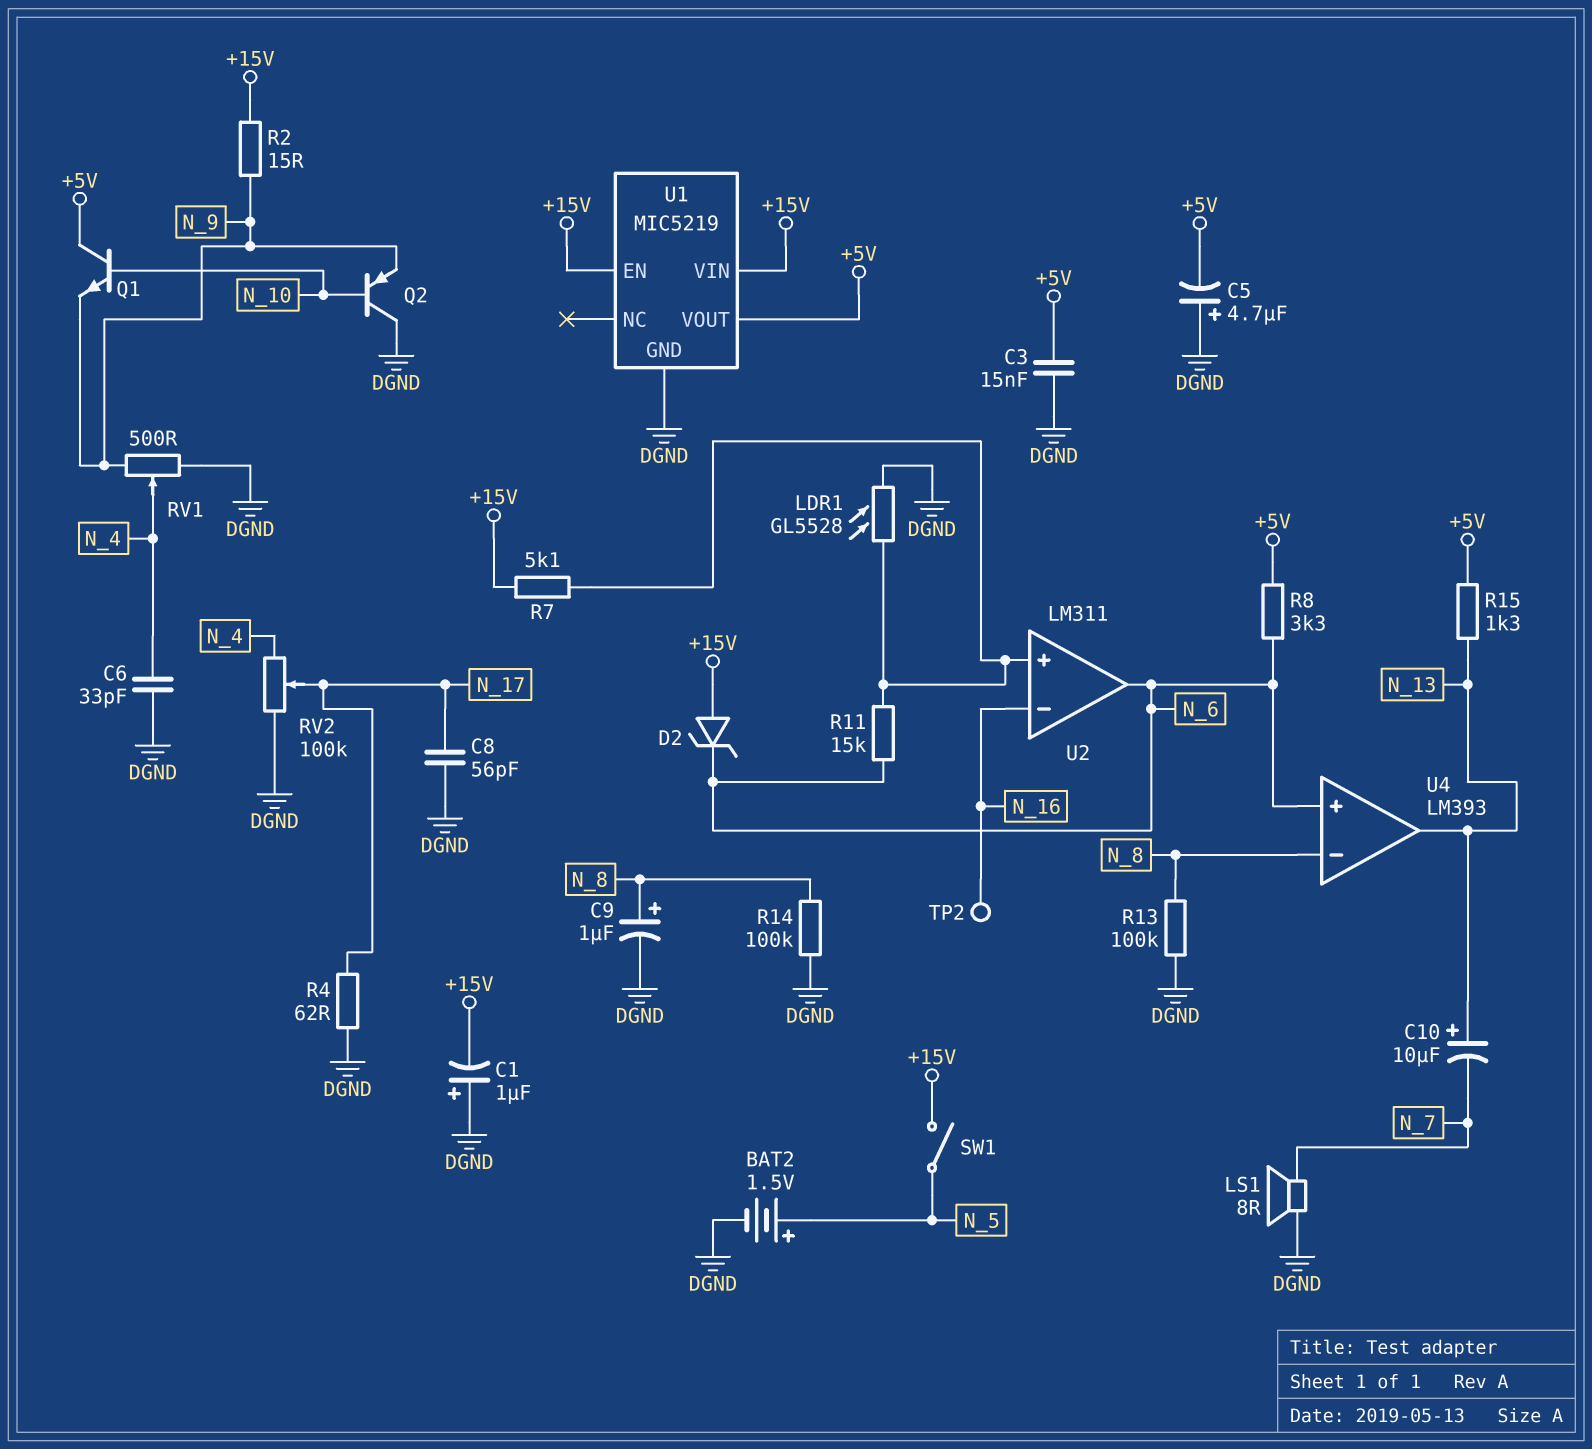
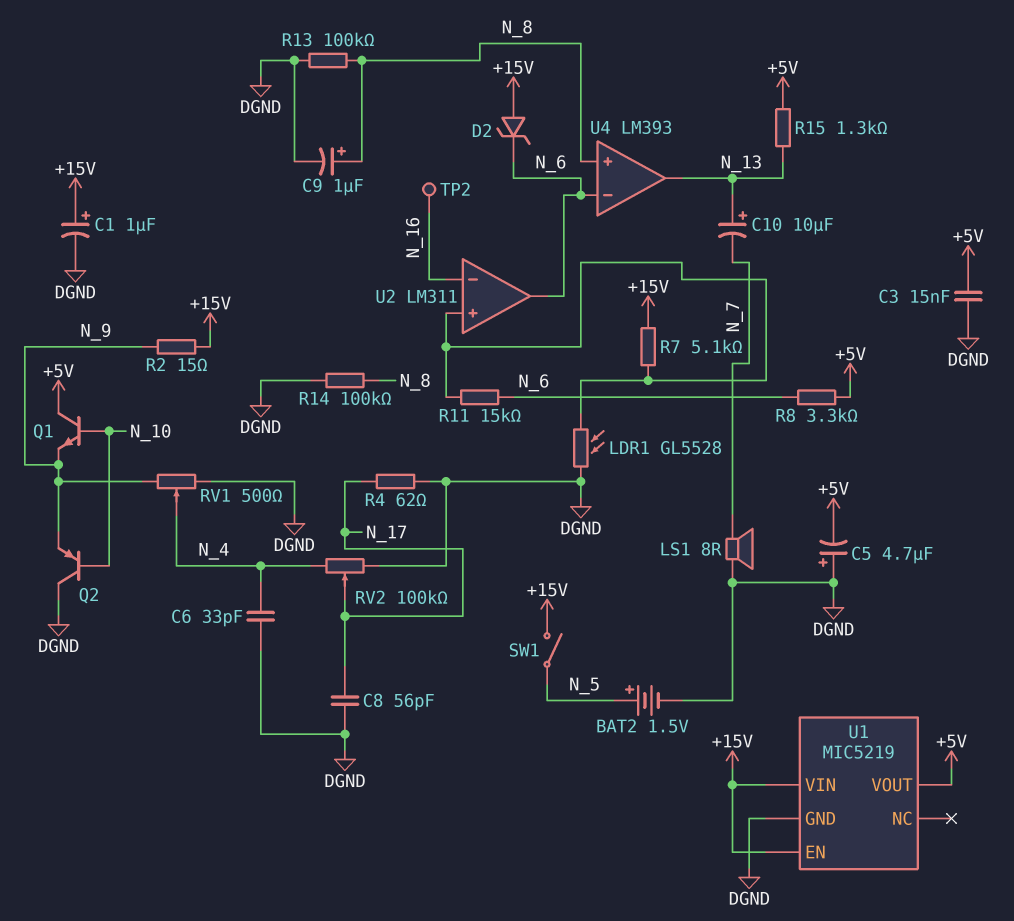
C1: 1uF (plus DGND, minus +15V) -> 1uF (plus +15V, minus DGND)
U4 pin in+: N_6 -> N_8
U4 pin in-: N_8 -> N_6

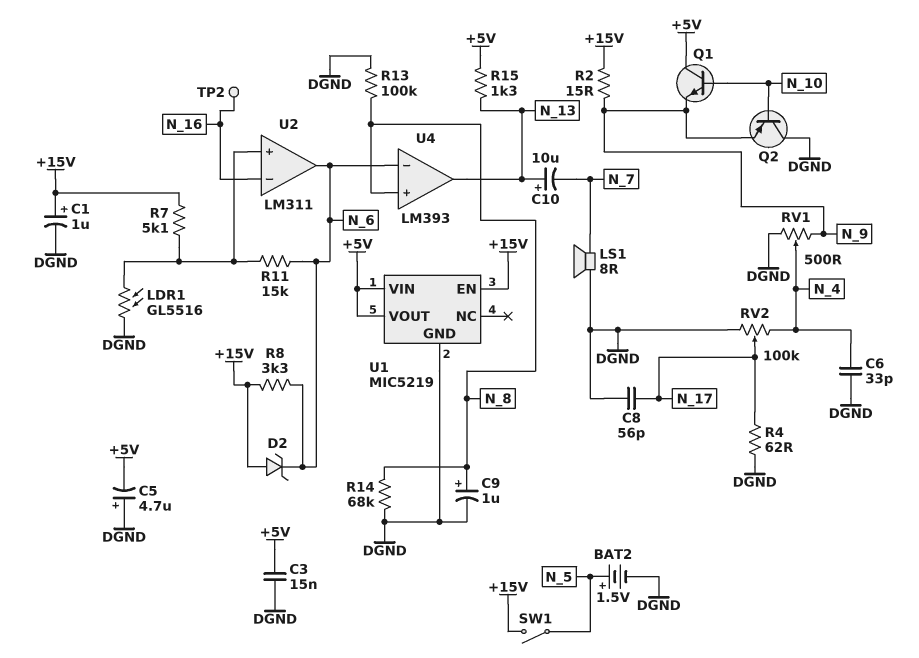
LDR1: GL5528 (DGND, U2/in+) -> GL5516 (DGND, U2/in+)
R8: 3.3k (+5V, N_6) -> 3.3k (+15V, N_6)
R14: 100k (DGND, N_8) -> 68k (DGND, N_8)
U1 pin VIN: +15V -> +5V

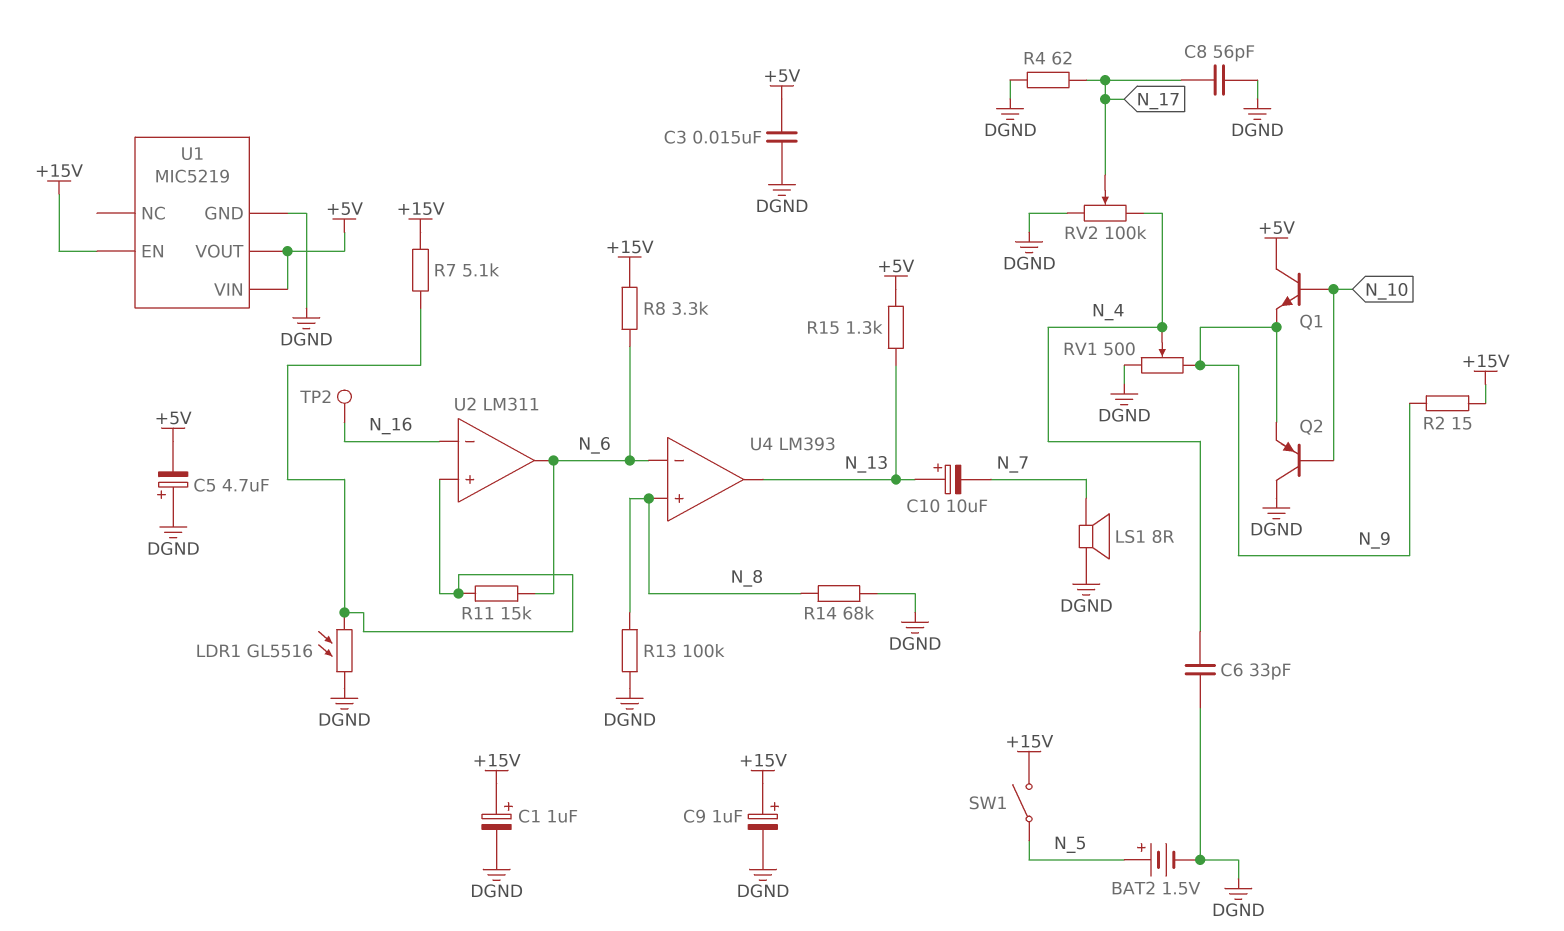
C9: 1uF (plus N_8, minus DGND) -> 1uF (plus +15V, minus DGND)
D2: zener (A +15V, K N_6) -> none

